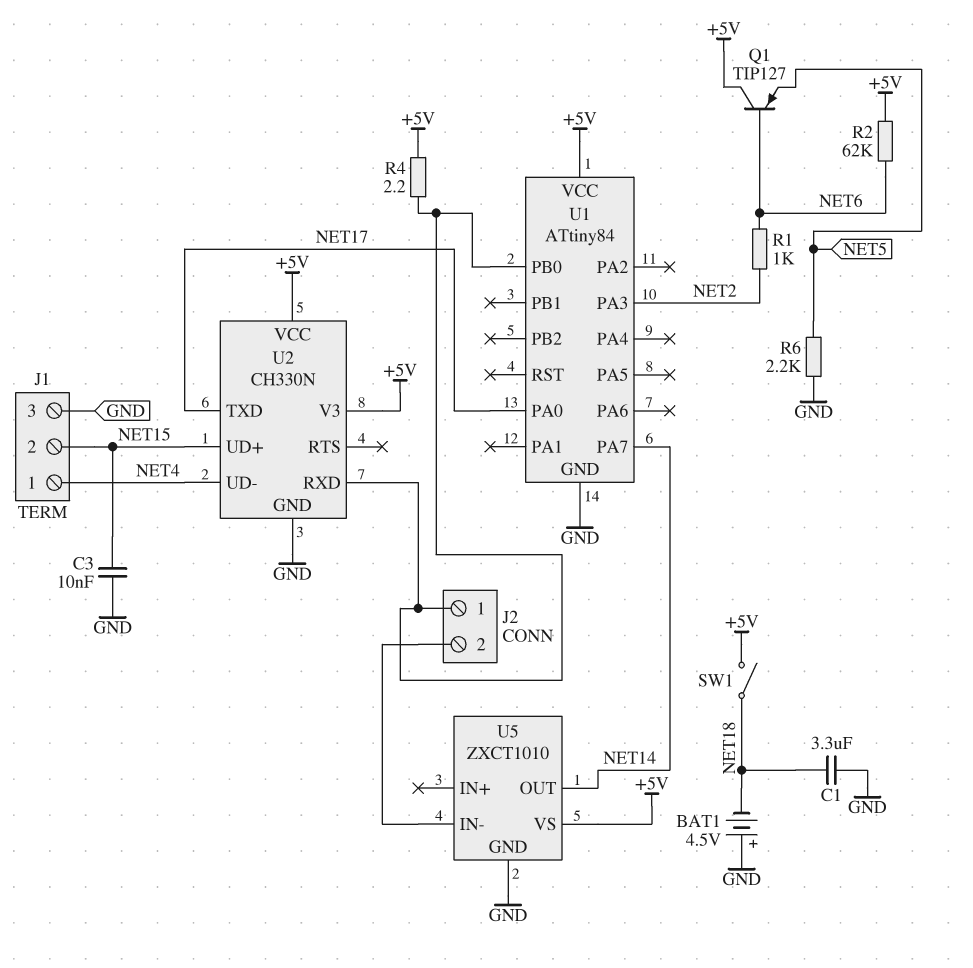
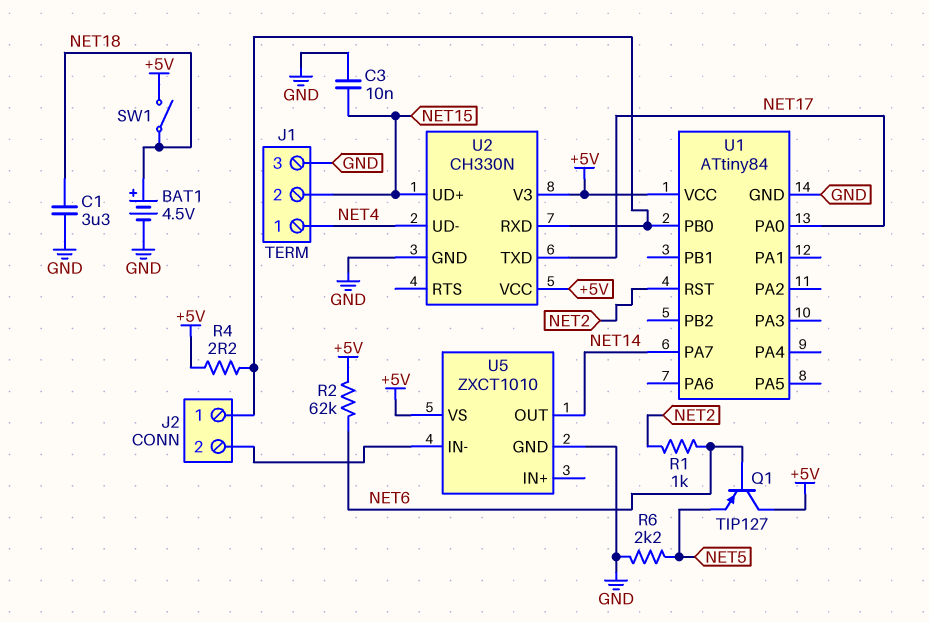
BAT1: 4.5V (plus GND, minus NET18) -> 4.5V (plus NET18, minus GND)
U1 pin PA3: NET2 -> none
U1 pin RST: none -> NET2

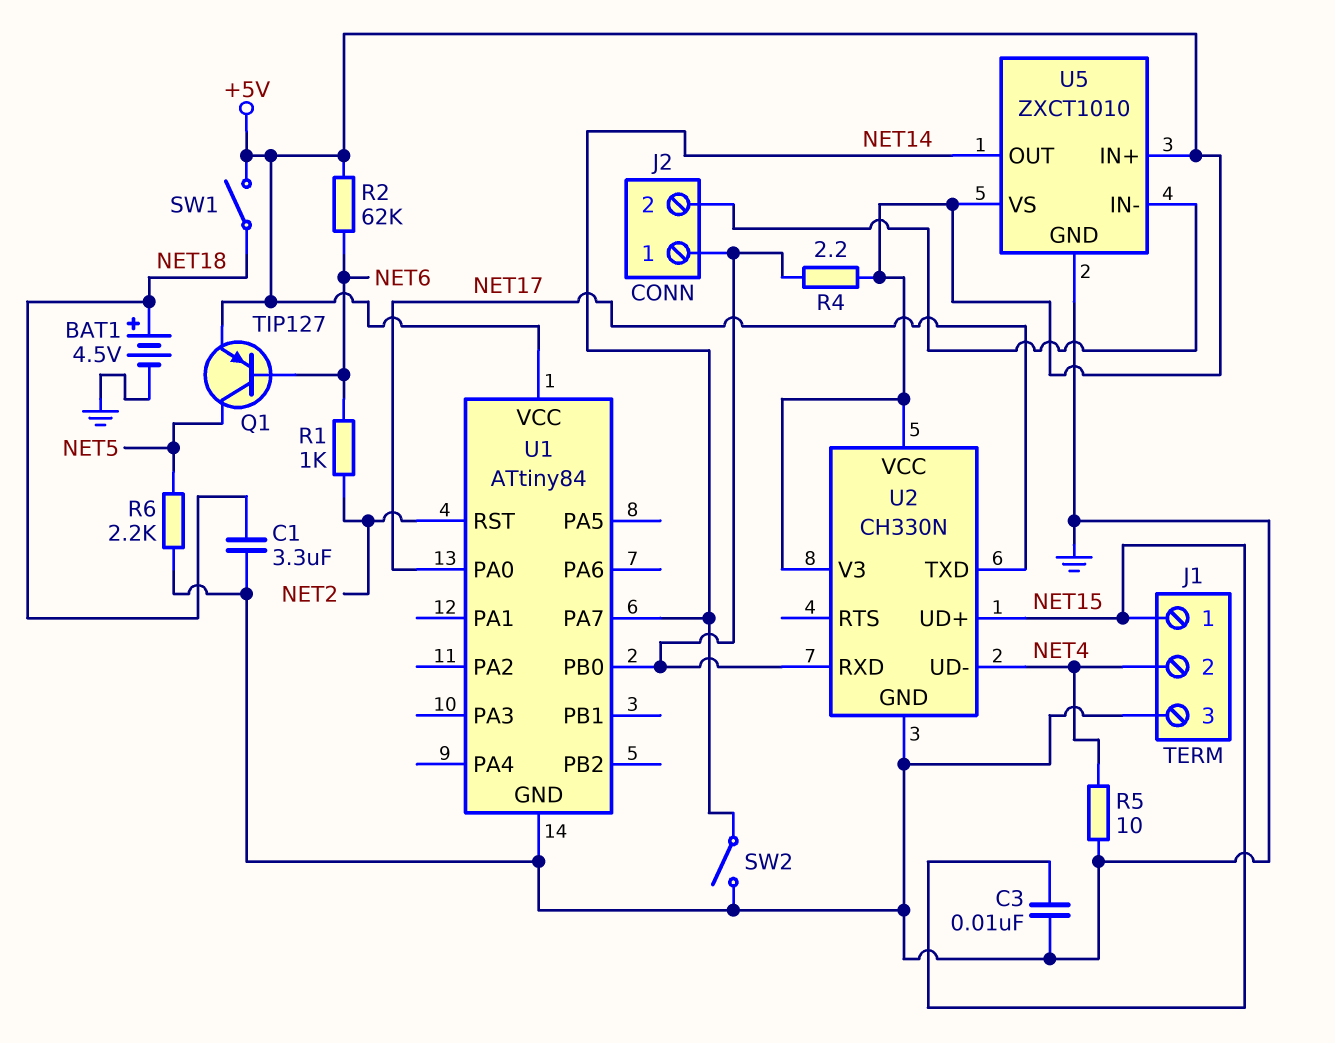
J1 pin 1: NET4 -> NET15
J1 pin 2: NET15 -> NET4
Q1: PNP TIP127 (B NET6, C +5V, E NET5) -> PNP TIP127 (B NET6, C NET5, E +5V)
R5: none -> 10 (GND, NET4)
SW2: none -> switch (GND, NET14)
U5 pin IN+: none -> +5V

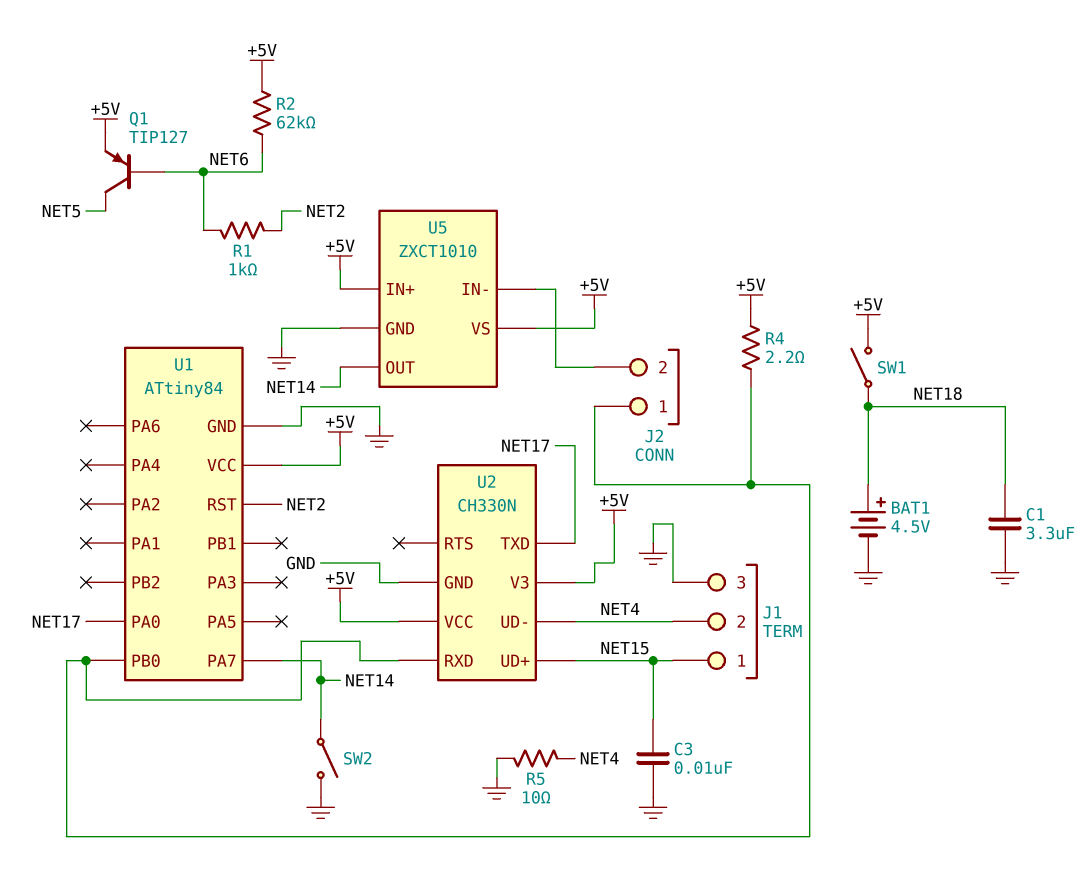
R6: 2.2k (GND, NET5) -> none

